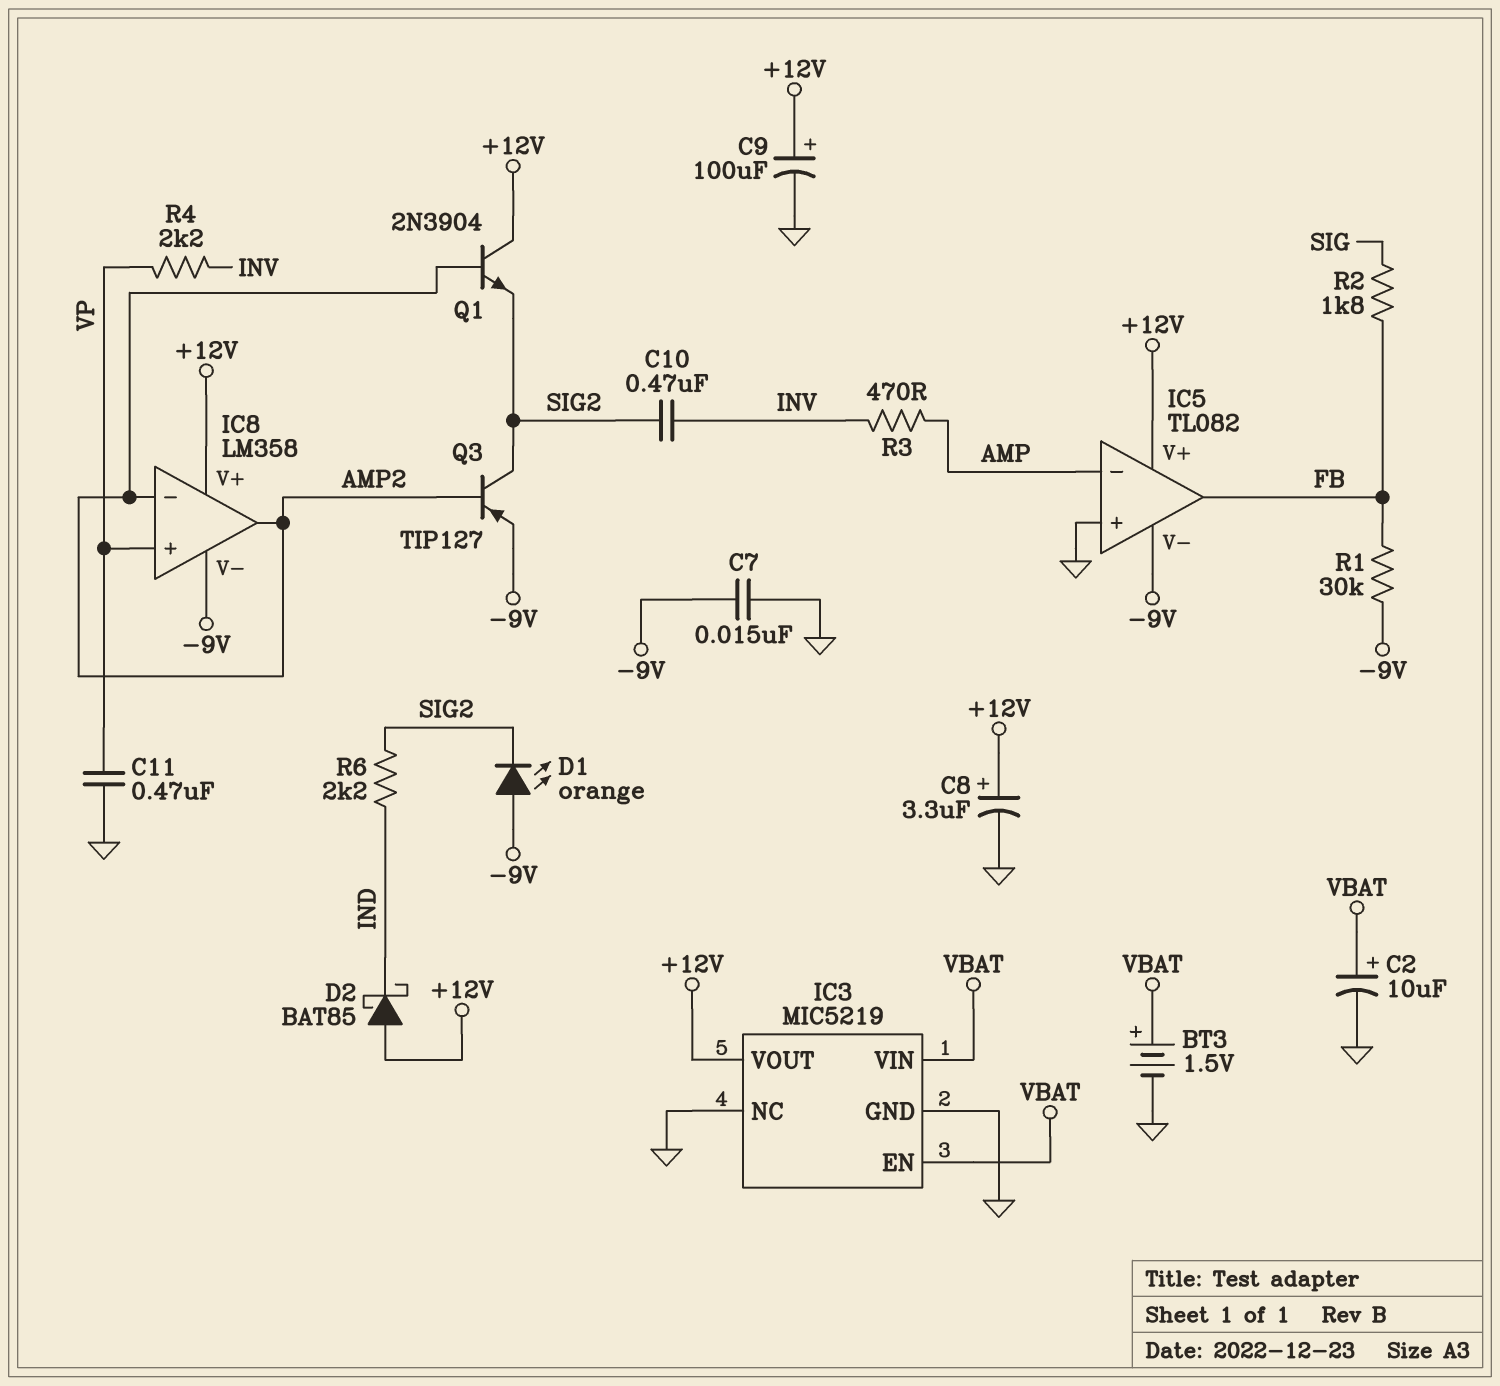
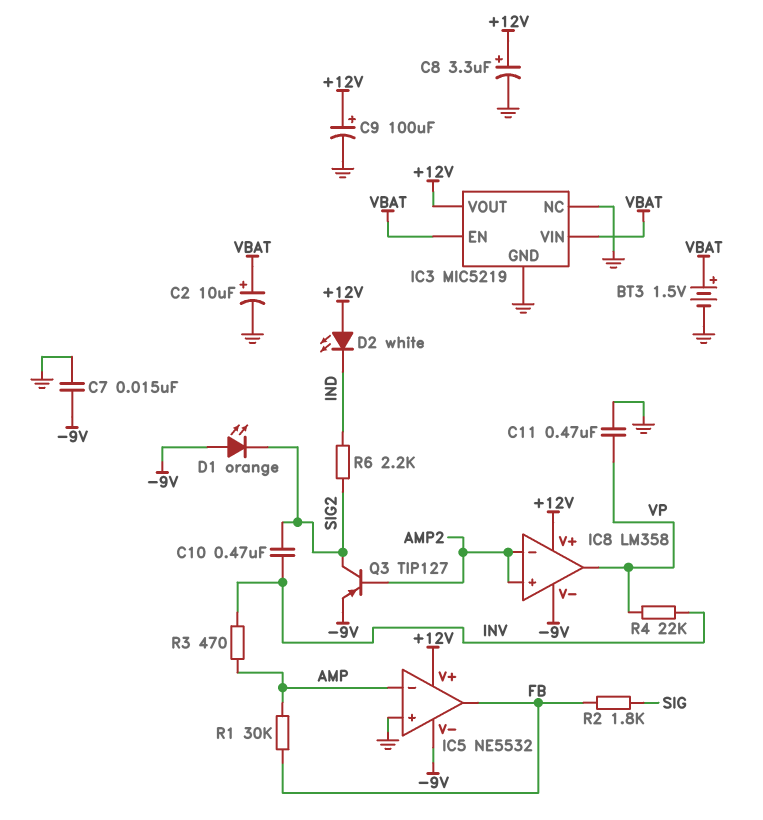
D2: schottky BAT85 (A +12V, K IND) -> LED white (A +12V, K IND)
IC5: TL082 -> NE5532
IC8 pin in+: VP -> AMP2
IC8 pin out: AMP2 -> VP
Q1: NPN 2N3904 (B AMP2, C +12V, E SIG2) -> none
R1: 30k (-9V, FB) -> 30k (AMP, FB)
R4: 2.2k (INV, VP) -> 22k (INV, VP)

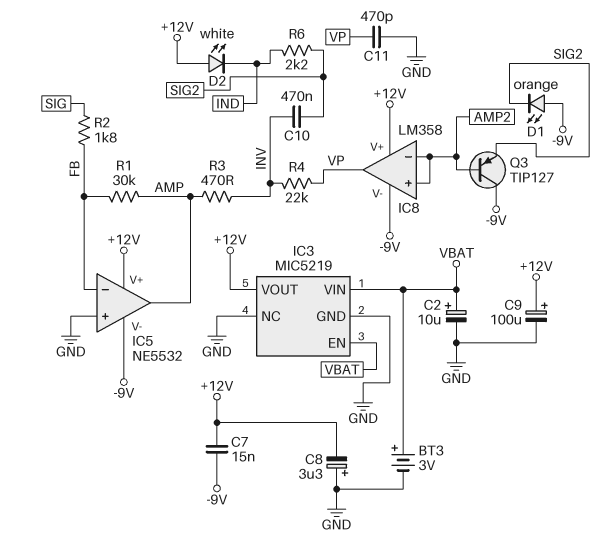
BT3: 1.5V (plus VBAT, minus GND) -> 3V (plus VBAT, minus GND)
C7: 15nF (-9V, GND) -> 15nF (+12V, -9V)
C8: 3.3uF (plus +12V, minus GND) -> 3.3uF (plus GND, minus +12V)
C11: 470nF (GND, VP) -> 470pF (GND, VP)
IC5 pin in-: AMP -> FB
IC5 pin out: FB -> AMP
Q3: PNP TIP127 (B AMP2, C SIG2, E -9V) -> PNP TIP127 (B AMP2, C -9V, E SIG2)

